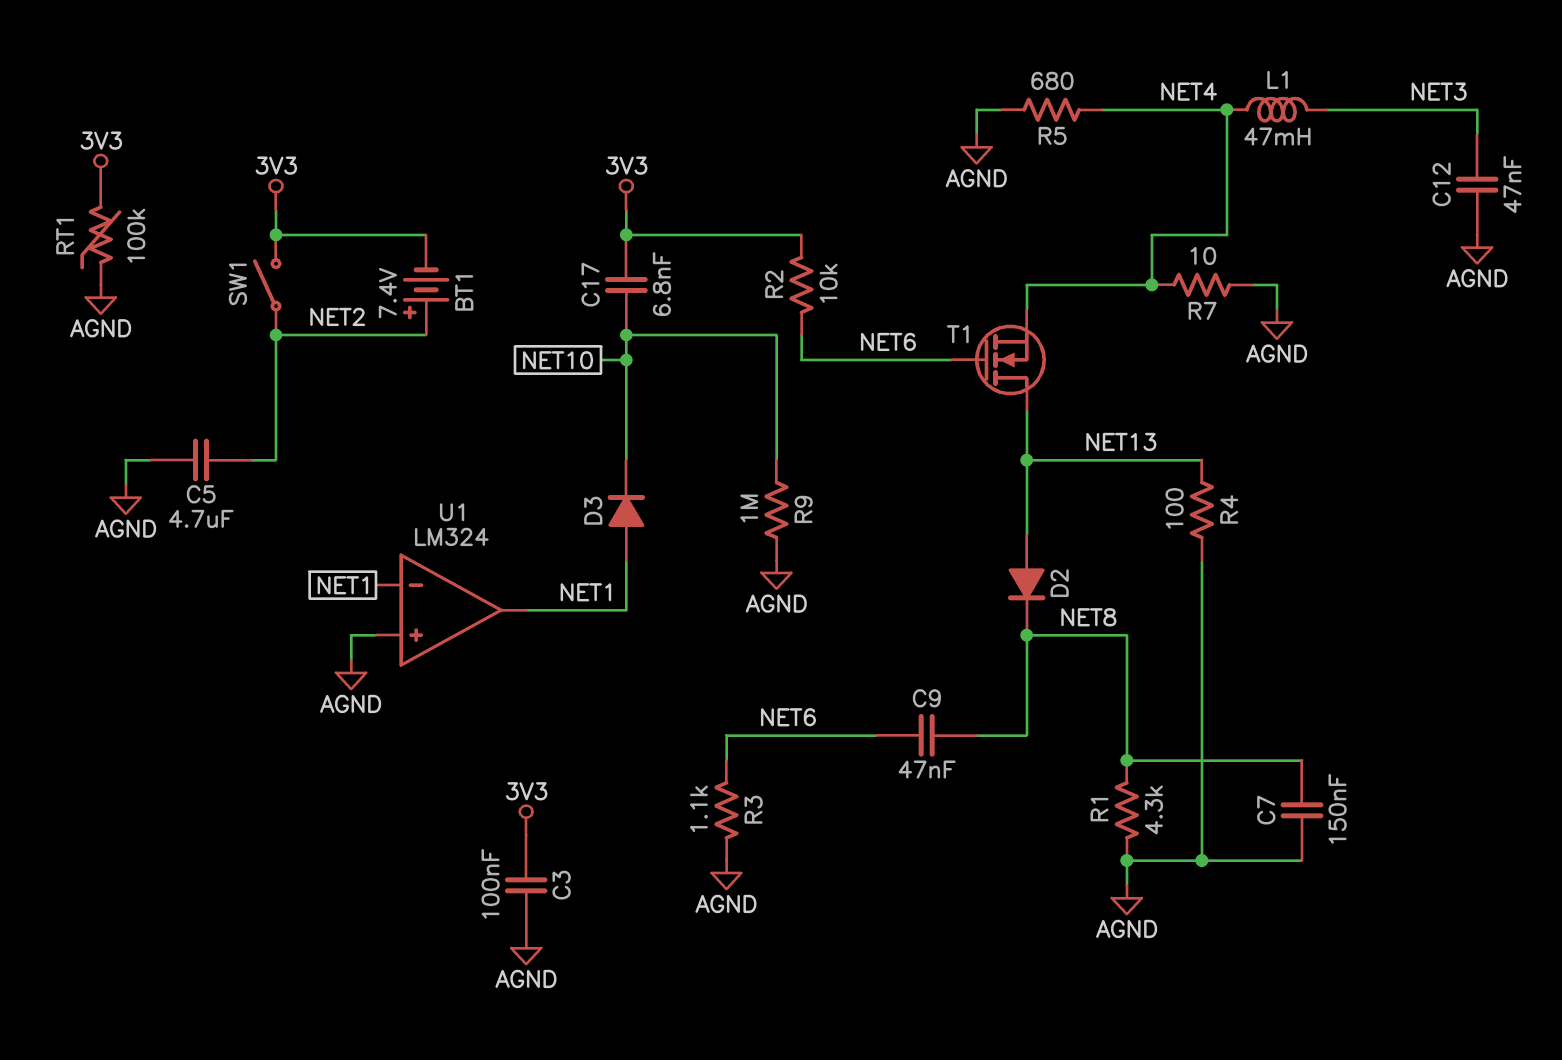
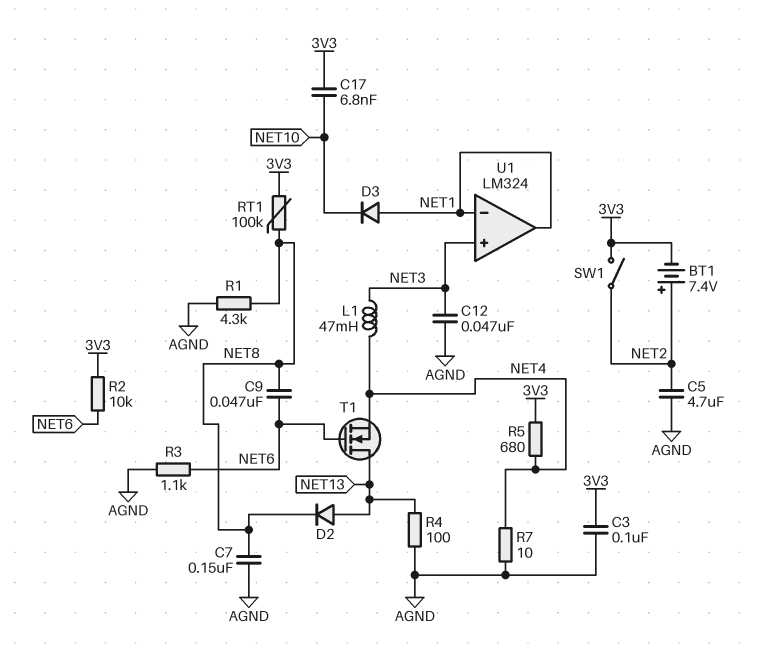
R5: 680 (AGND, NET4) -> 680 (3V3, NET4)
R9: 1M (AGND, NET10) -> none
RT1: 100k (3V3, AGND) -> 100k (3V3, NET8)
U1 pin in+: AGND -> NET3

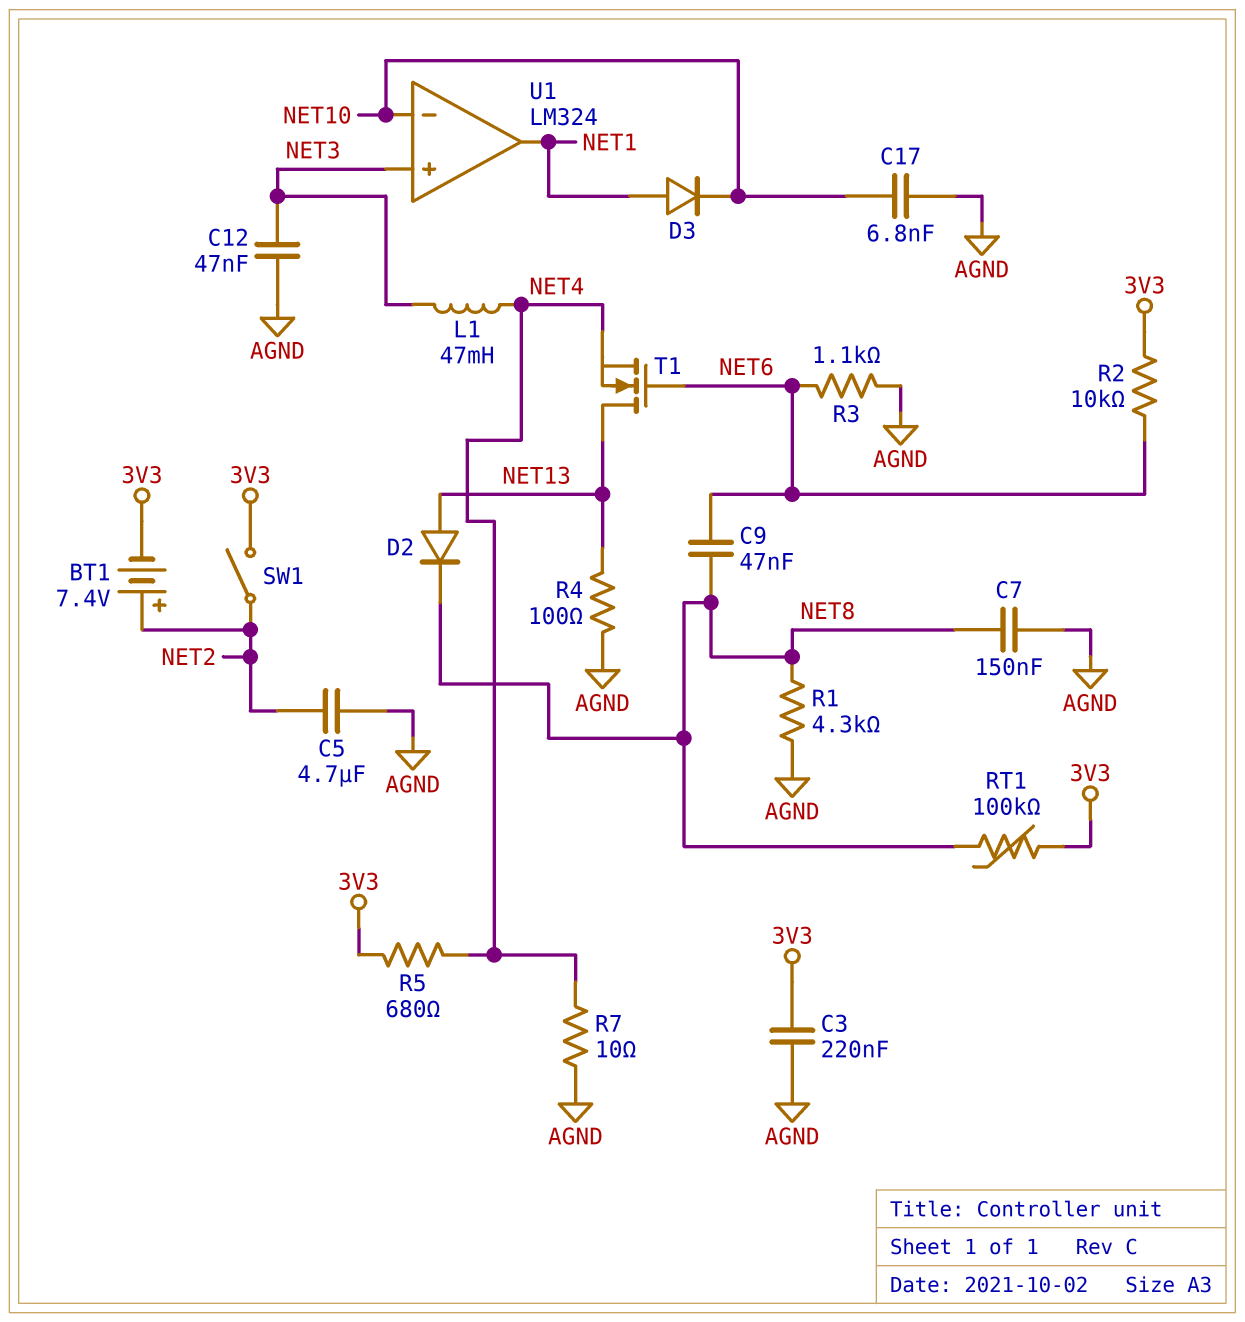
C3: 100nF (3V3, AGND) -> 220nF (3V3, AGND)
C17: 6.8nF (3V3, NET10) -> 6.8nF (AGND, NET10)
U1 pin in-: NET1 -> NET10

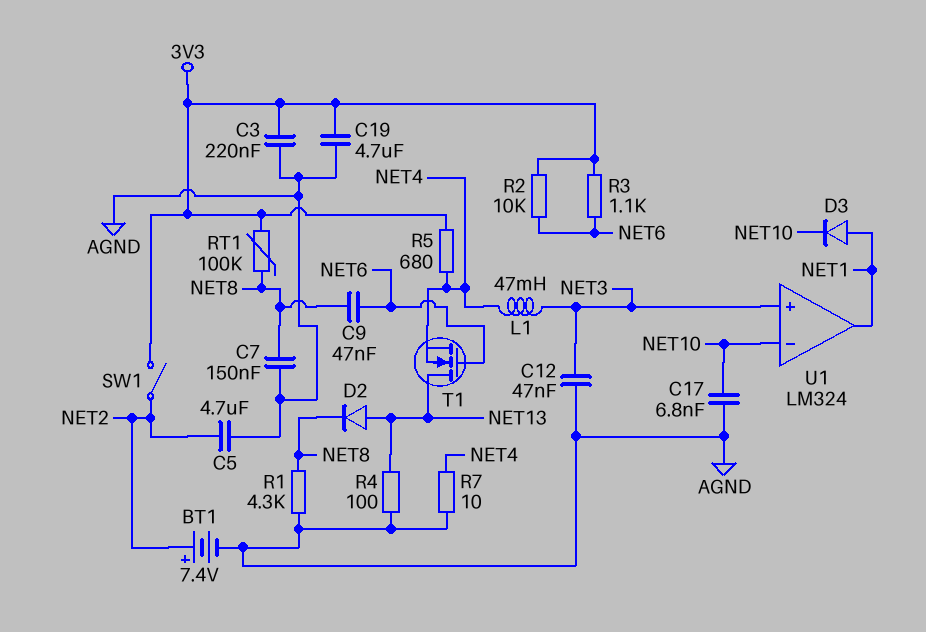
BT1: 7.4V (plus NET2, minus 3V3) -> 7.4V (plus NET2, minus AGND)
C19: none -> 4.7uF (3V3, AGND)
R3: 1.1k (AGND, NET6) -> 1.1k (3V3, NET6)

